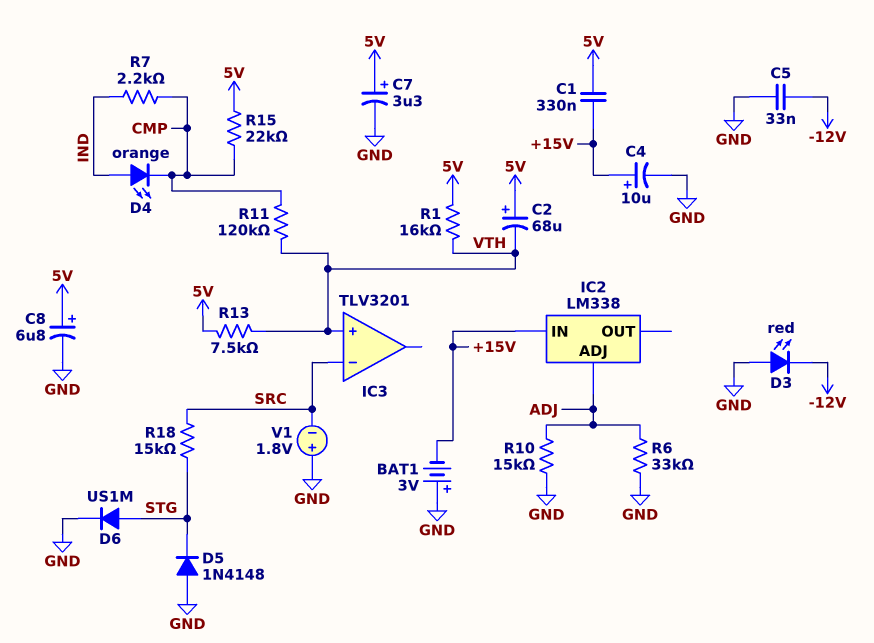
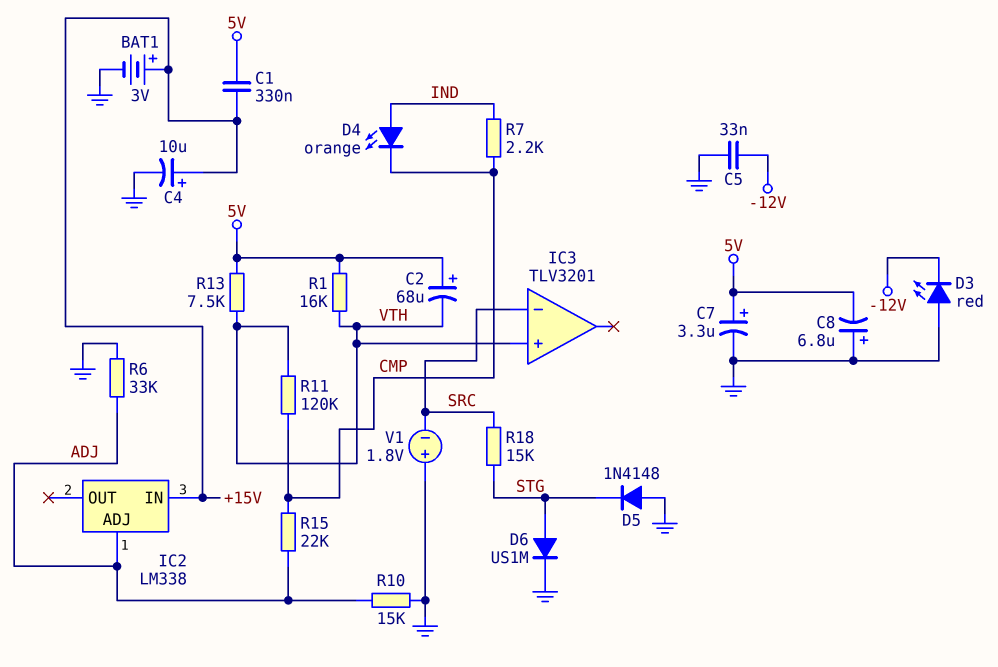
BAT1: 3V (plus GND, minus +15V) -> 3V (plus +15V, minus GND)
C8: 6.8uF (plus 5V, minus GND) -> 6.8uF (plus GND, minus 5V)
R15: 22k (5V, CMP) -> 22k (ADJ, CMP)

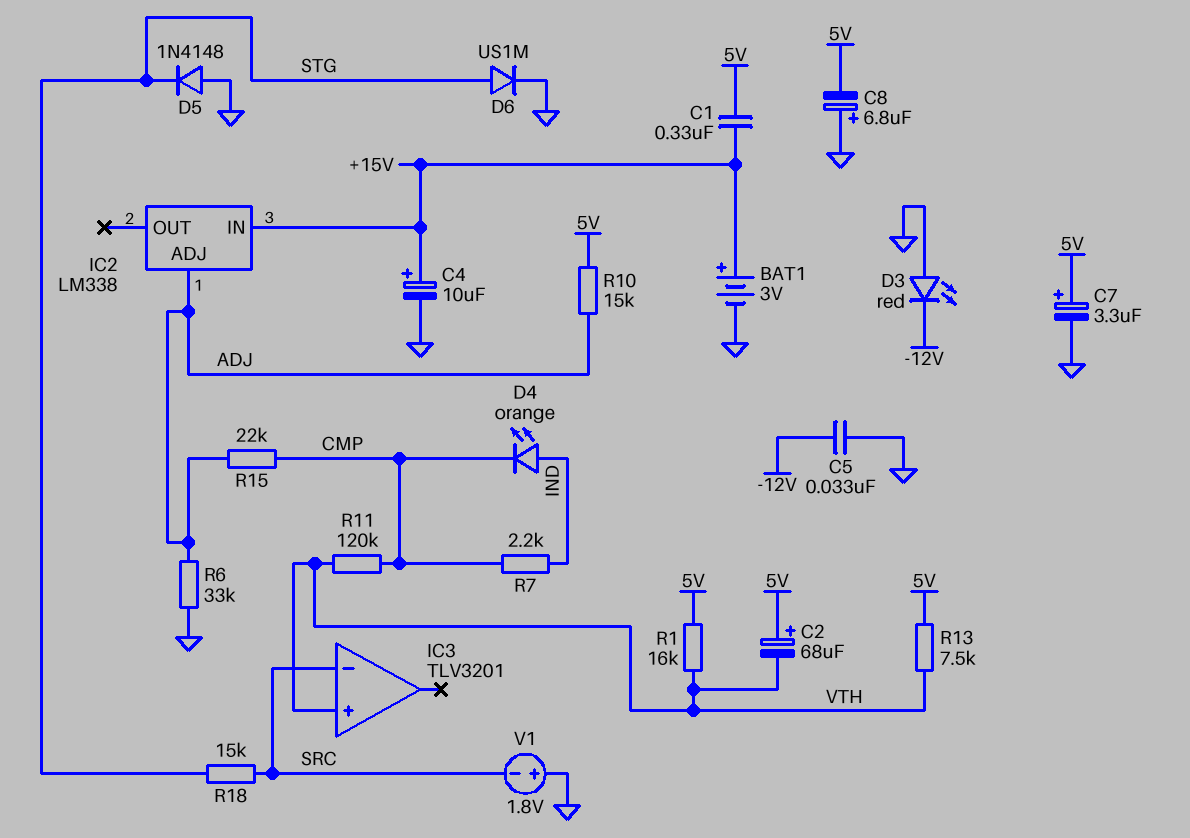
R10: 15k (ADJ, GND) -> 15k (5V, ADJ)

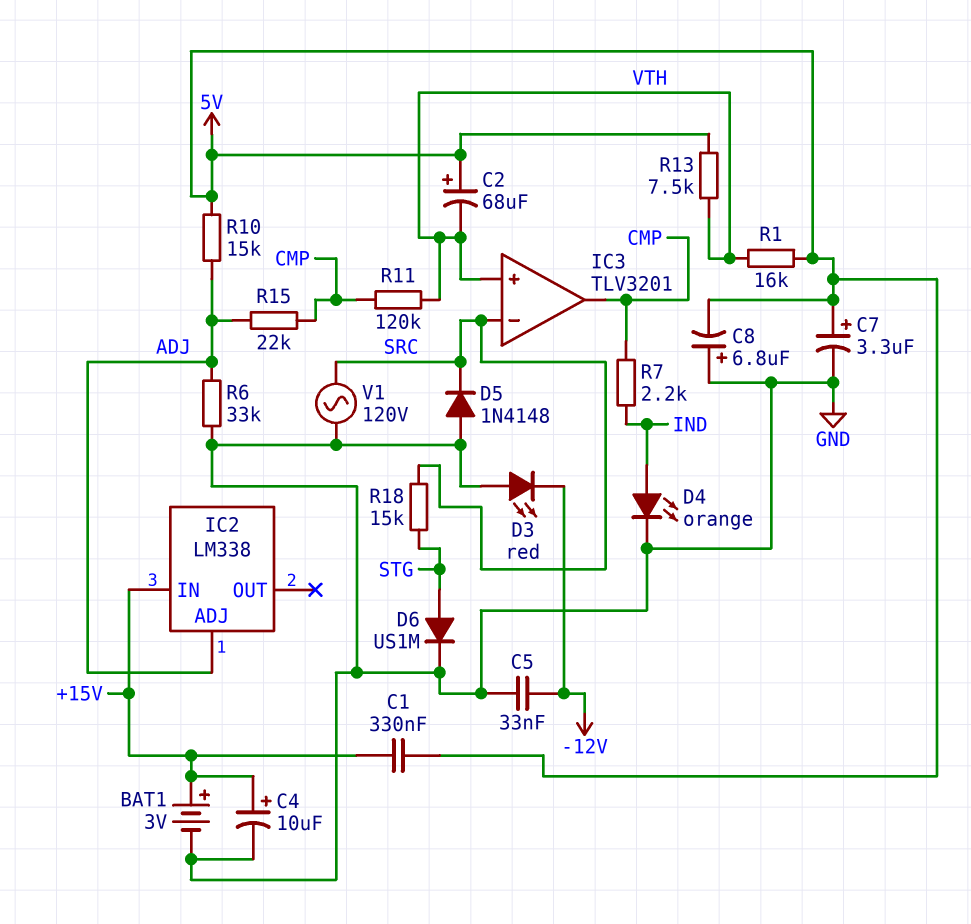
D4: LED orange (A IND, K CMP) -> LED orange (A IND, K GND)
D5: diode 1N4148 (A GND, K STG) -> diode 1N4148 (A GND, K SRC)
IC3 pin out: none -> CMP
V1: 1.8V (plus GND, minus SRC) -> AC 120V (GND, SRC)

